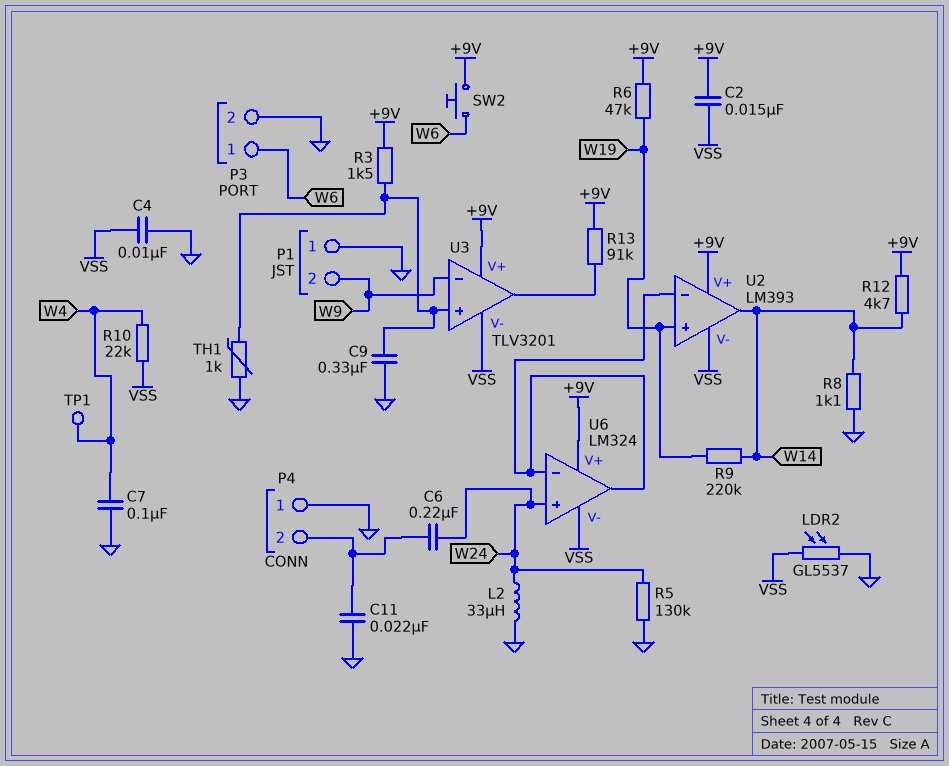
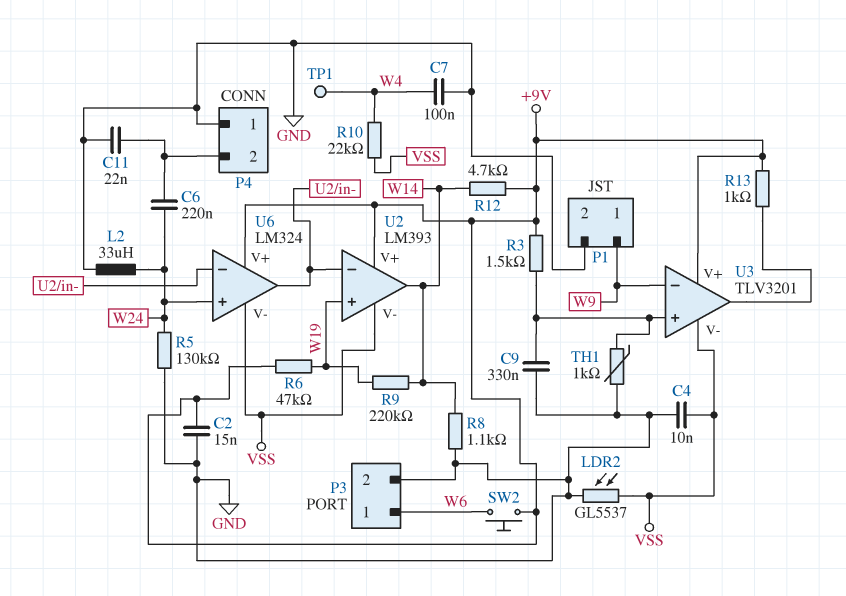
C2: 15nF (+9V, VSS) -> 15nF (+9V, GND)
P1 pin 1: GND -> W9
P1 pin 2: W9 -> GND
R13: 91k (+9V, U3/out) -> 1k (+9V, U3/out)

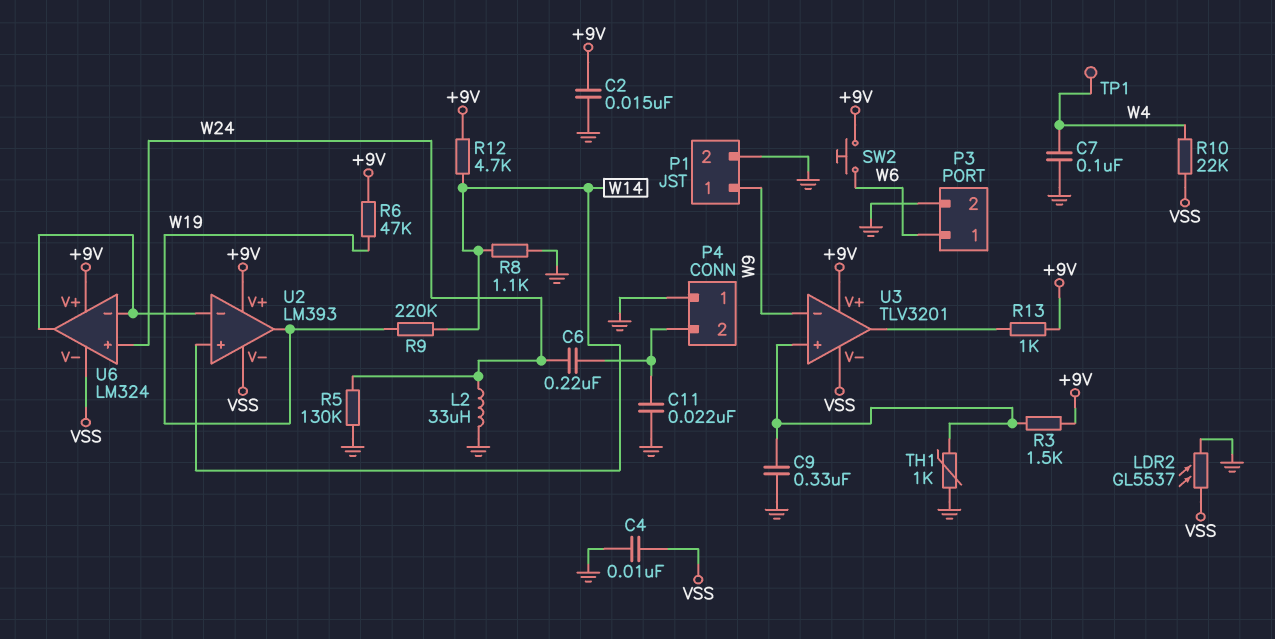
U2 pin in+: W19 -> W14
U2 pin out: W14 -> W19

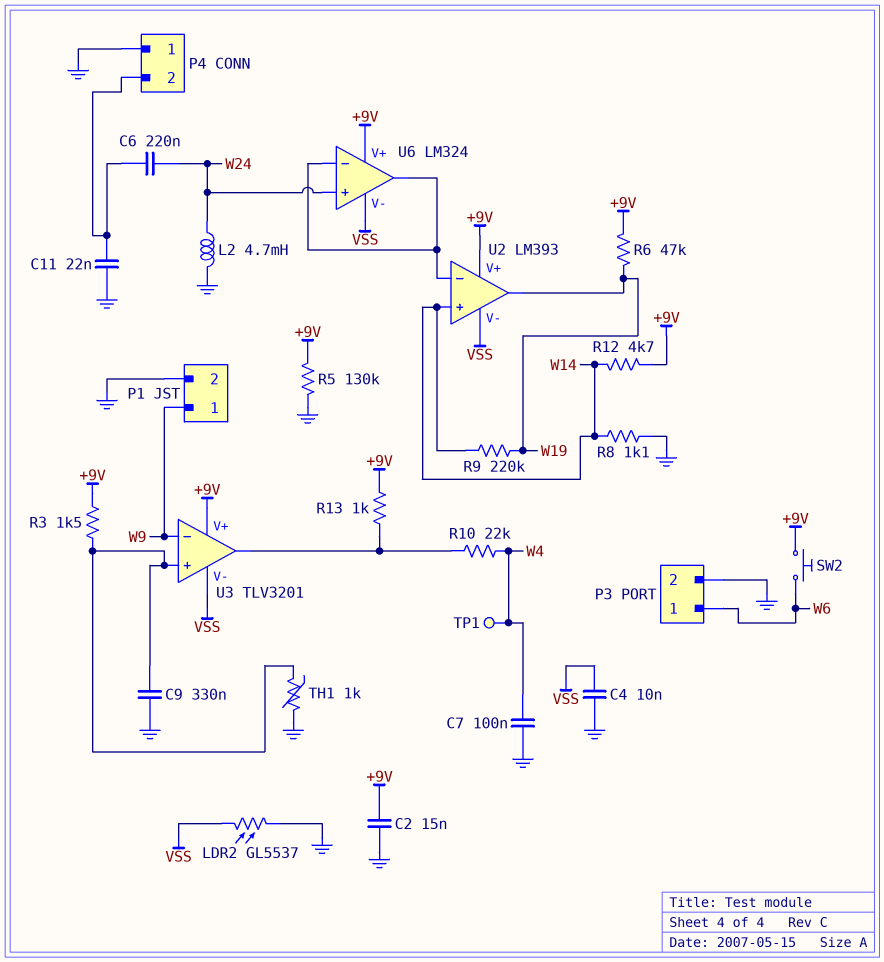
L2: 33uH (GND, W24) -> 4.7mH (GND, W24)
R5: 130k (GND, W24) -> 130k (+9V, GND)
R10: 22k (VSS, W4) -> 22k (U3/out, W4)

